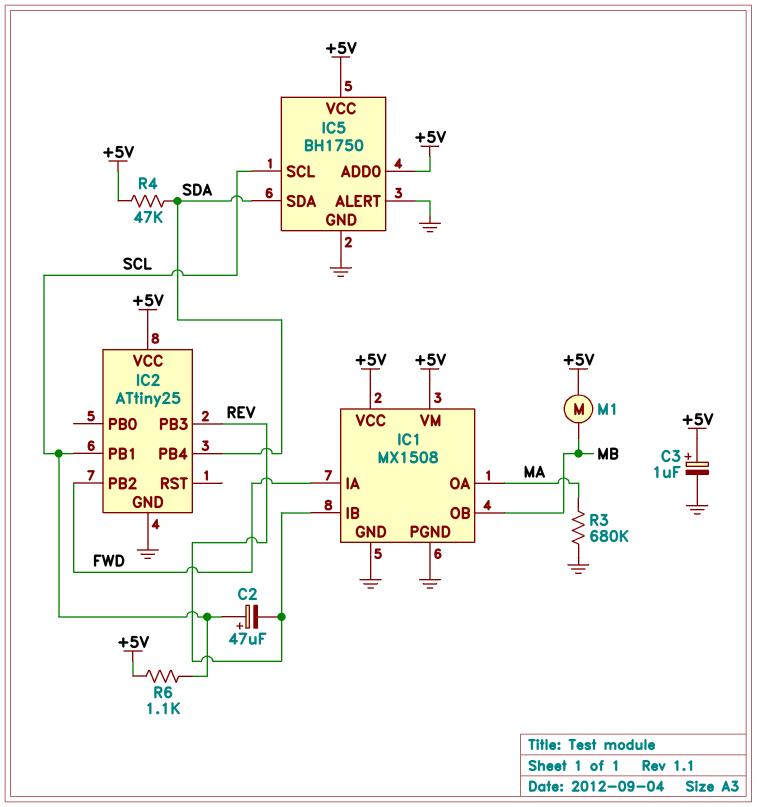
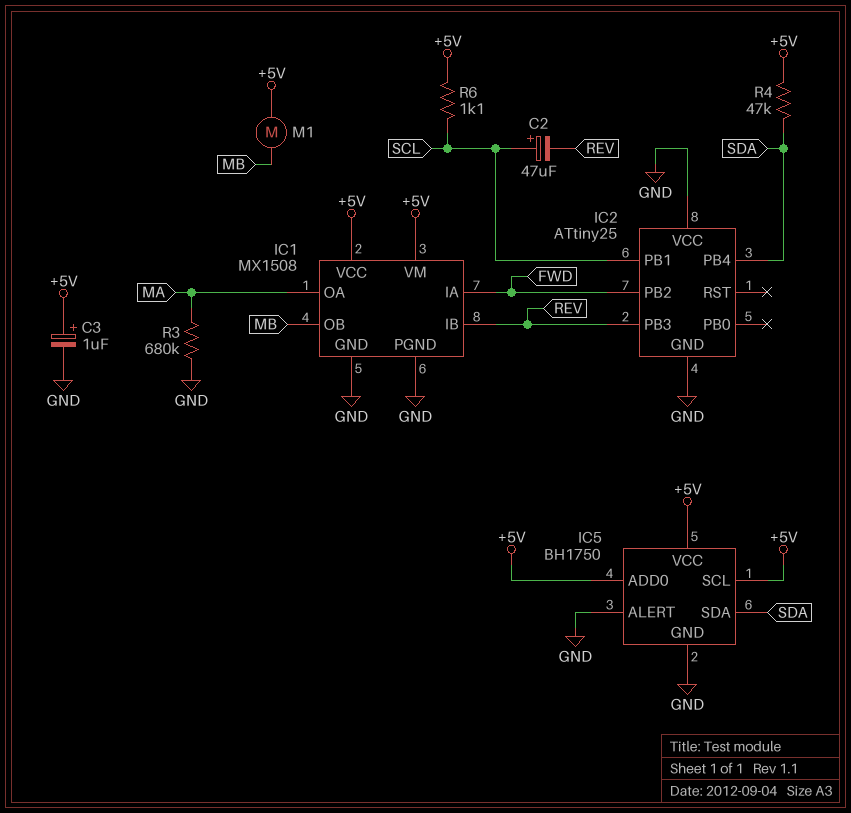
IC2 pin VCC: +5V -> GND
IC5 pin SCL: SCL -> +5V

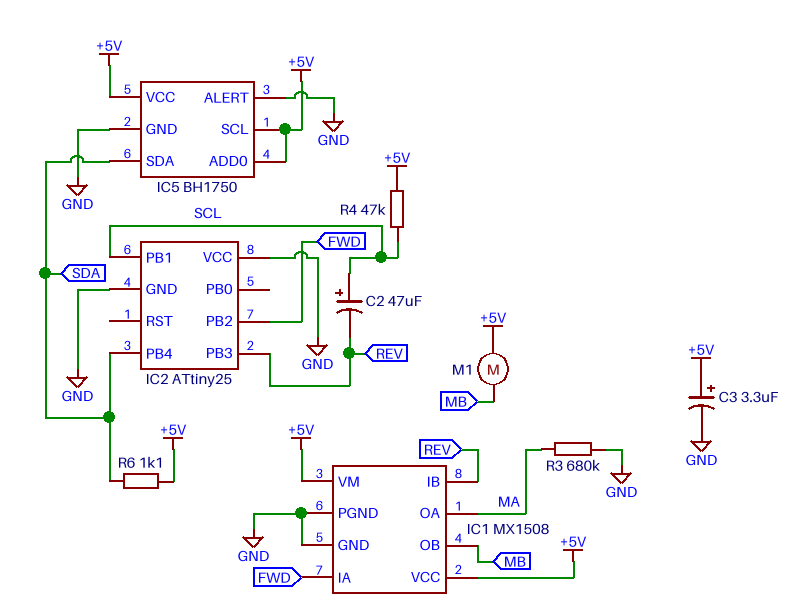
C3: 1uF (plus +5V, minus GND) -> 3.3uF (plus +5V, minus GND)
R4: 47k (+5V, SDA) -> 47k (+5V, SCL)
R6: 1.1k (+5V, SCL) -> 1.1k (+5V, SDA)

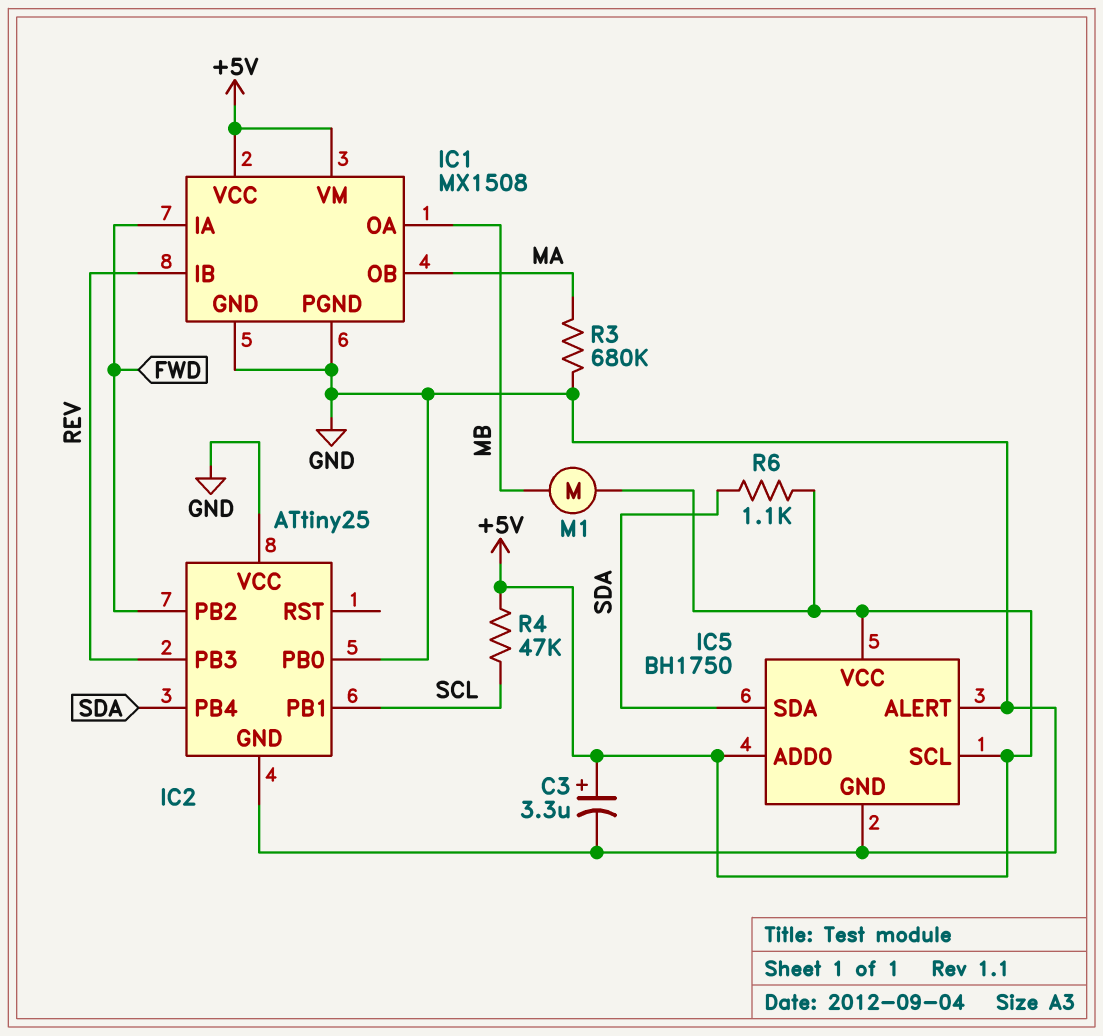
C2: 47uF (plus SCL, minus REV) -> none
IC1 pin OA: MA -> MB
IC1 pin OB: MB -> MA
IC2 pin PB0: none -> GND

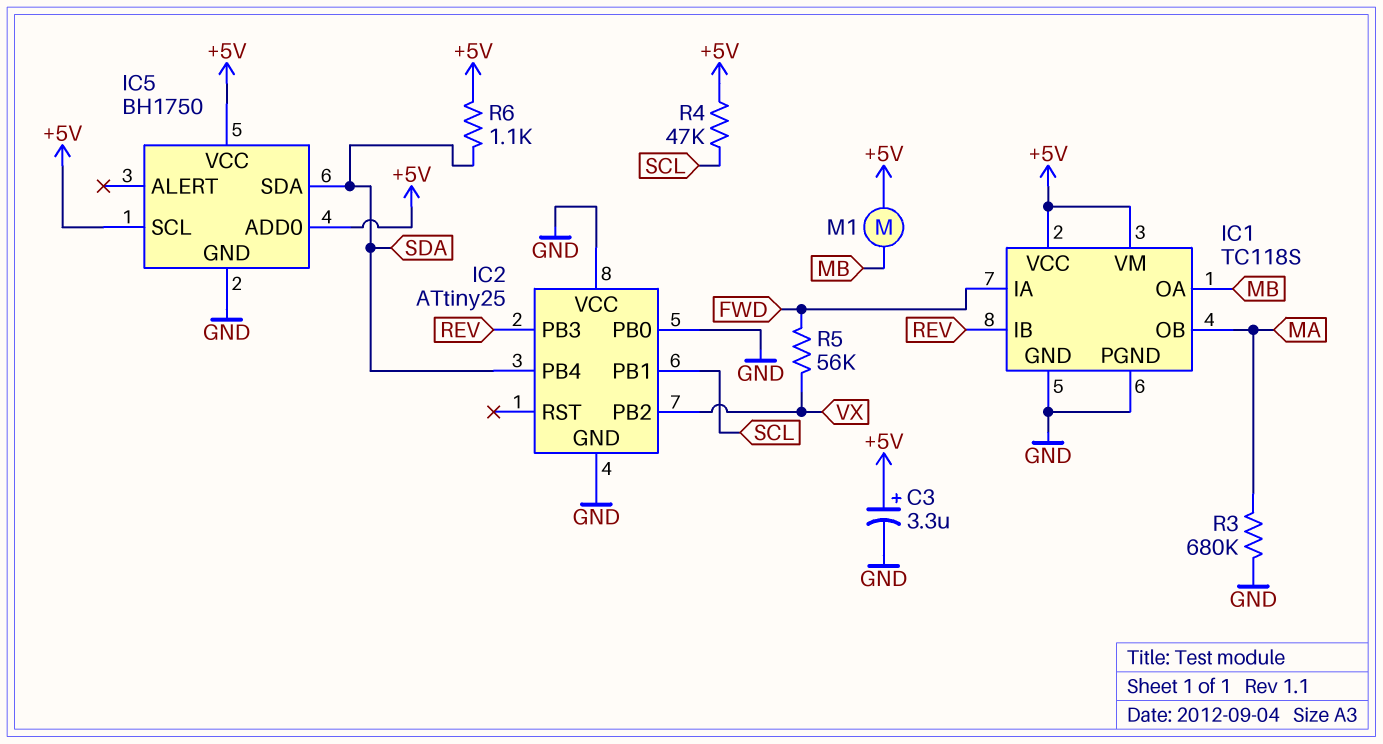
IC1: MX1508 -> TC118S
IC2 pin PB2: FWD -> VX
IC5 pin ALERT: GND -> none
R5: none -> 56k (FWD, VX)

